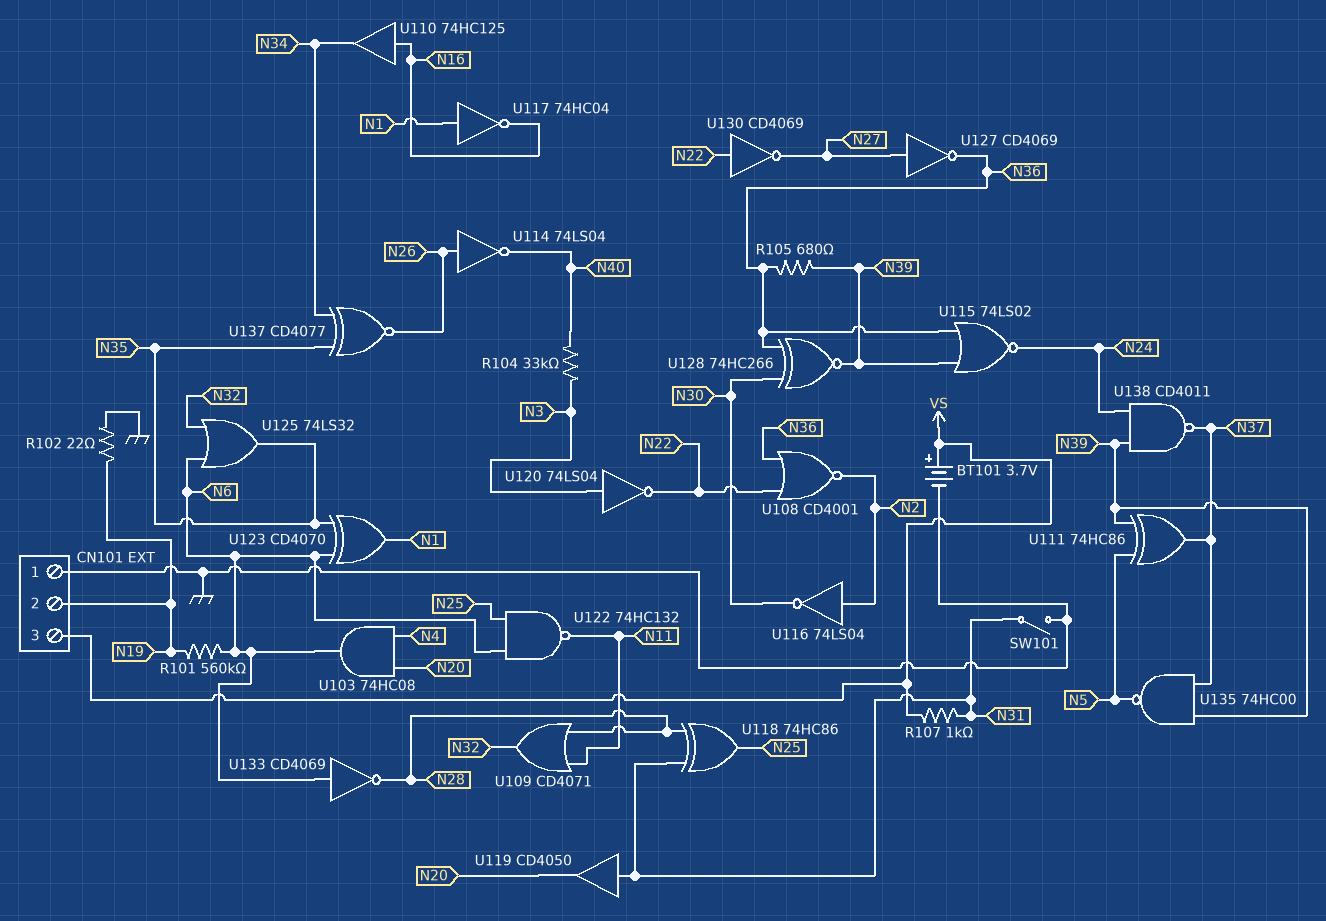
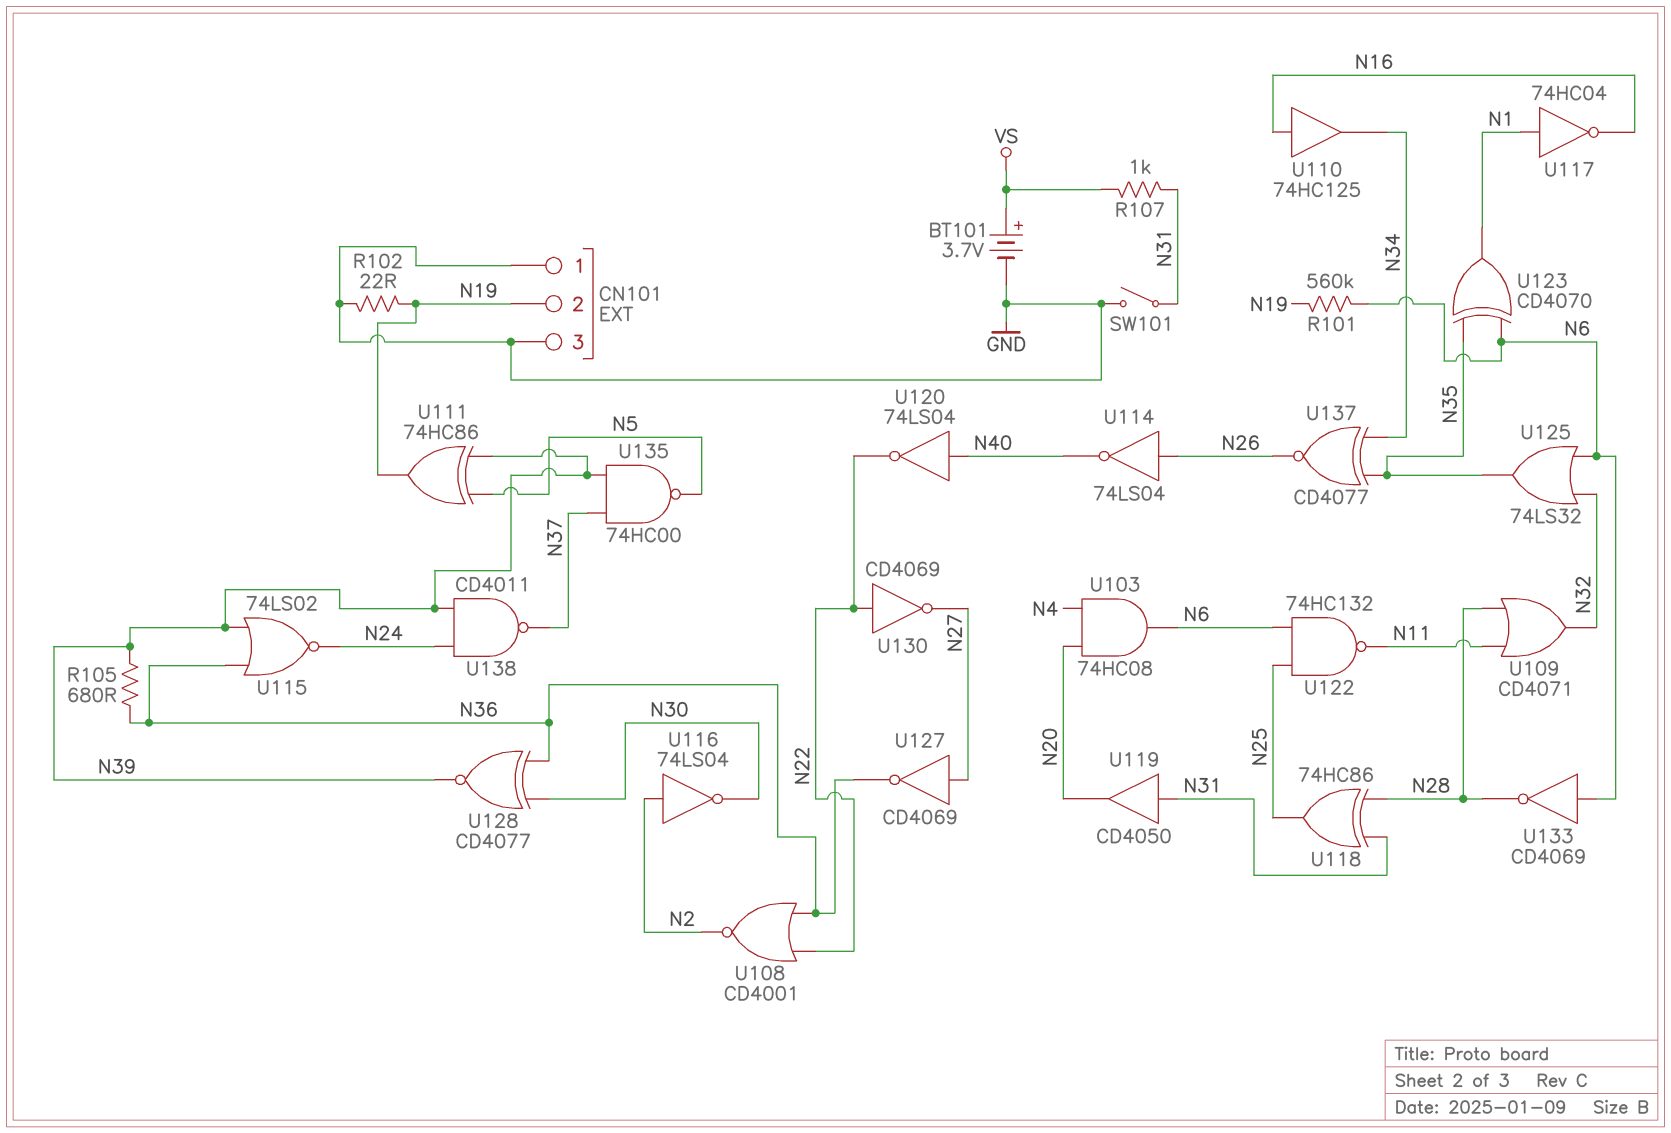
CN101 pin 3: VS -> GND
R104: 33k (N3, N40) -> none
U111: XOR 74HC86 (in N5, in N39, out N37) -> XOR 74HC86 (in N5, in N39, out N19)
U120: NOT 74LS04 (in N3, out N22) -> NOT 74LS04 (in N40, out N22)
U128: XNOR 74HC266 (in N30, in N36, out N39) -> XNOR CD4077 (in N30, in N36, out N39)

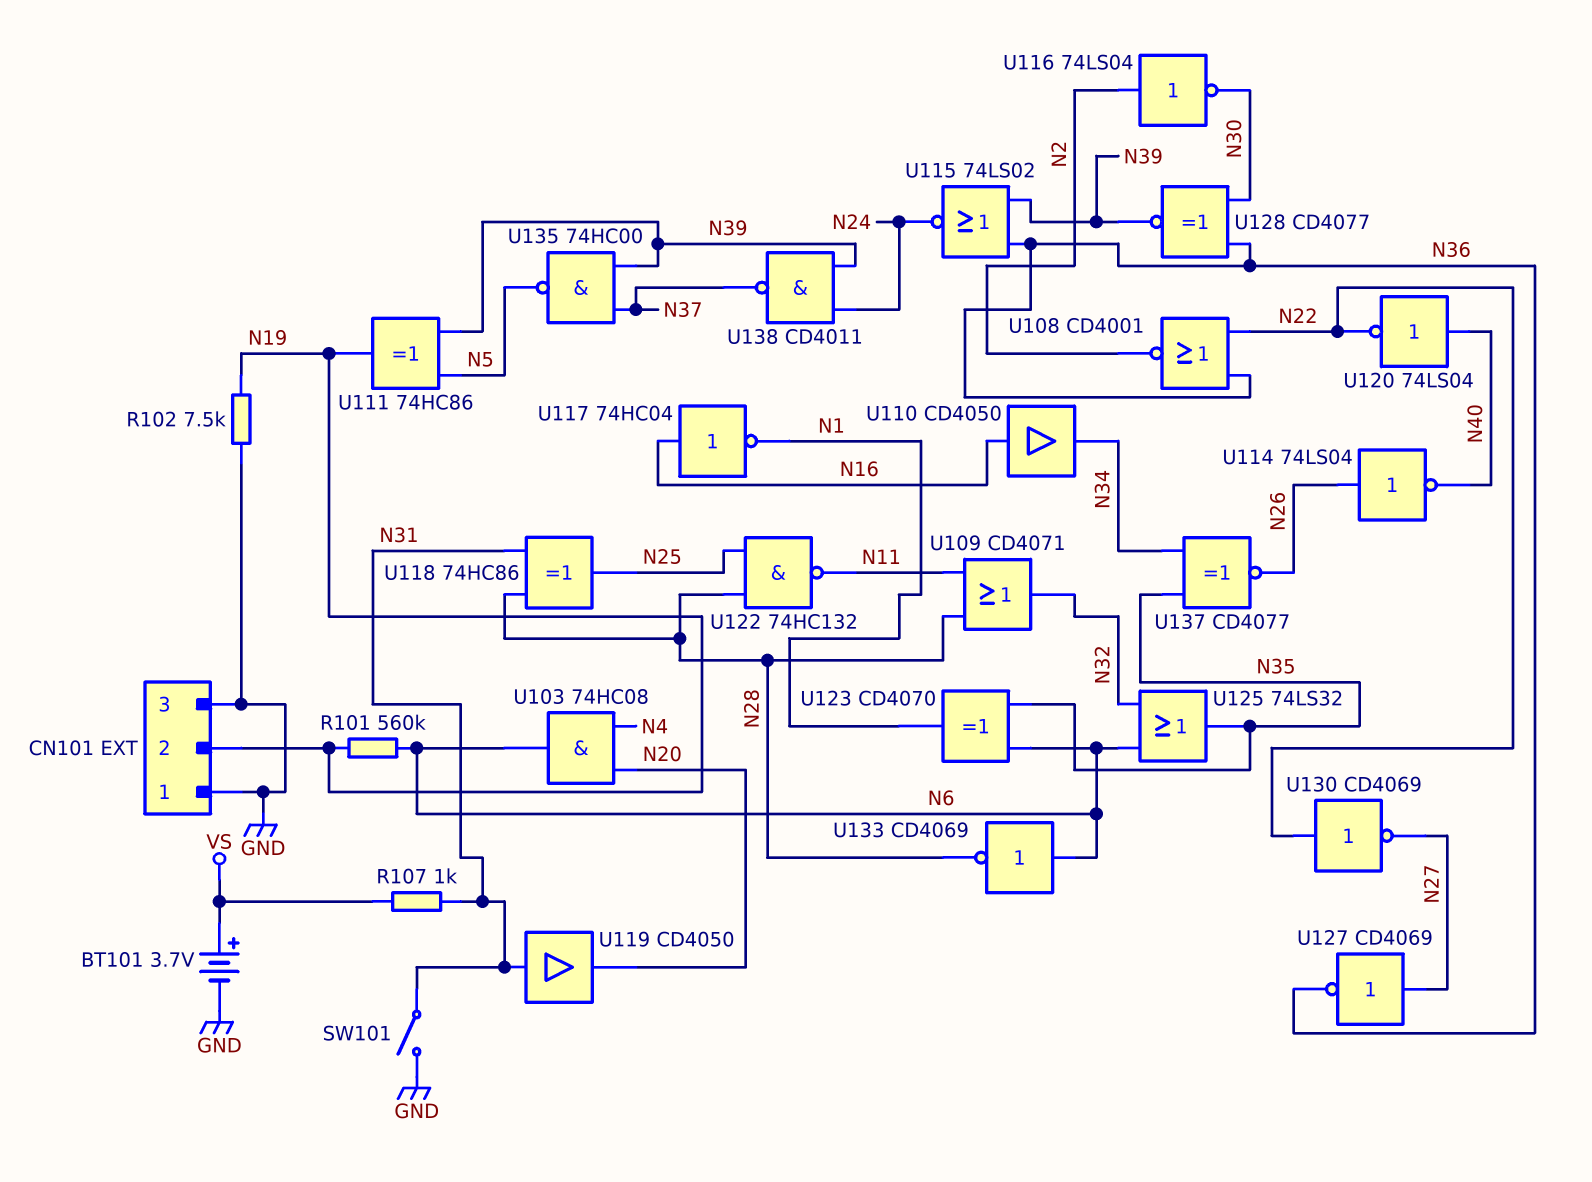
R102: 22 (GND, N19) -> 7.5k (GND, N19)
R105: 680 (N36, N39) -> none
U110: buffer 74HC125 (in N16, out N34) -> buffer CD4050 (in N16, out N34)
U117: NOT 74HC04 (in N1, out N16) -> NOT 74HC04 (in N16, out N1)
U122: NAND 74HC132 (in N6, in N25, out N11) -> NAND 74HC132 (in N25, in N28, out N11)

